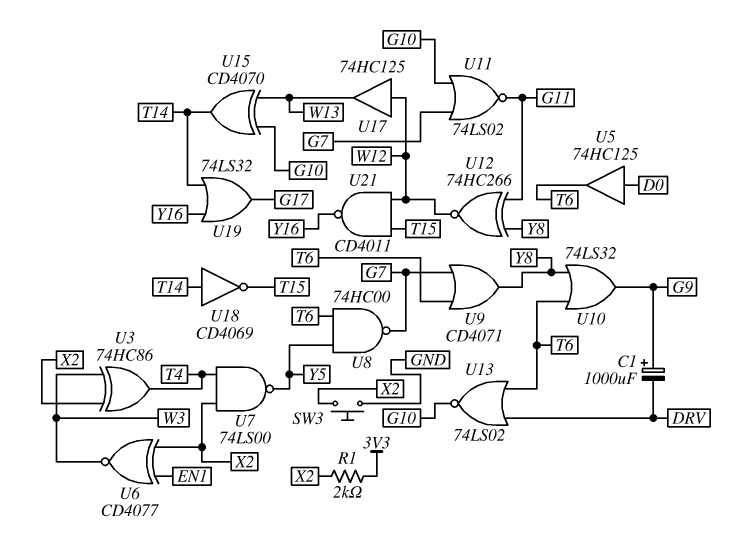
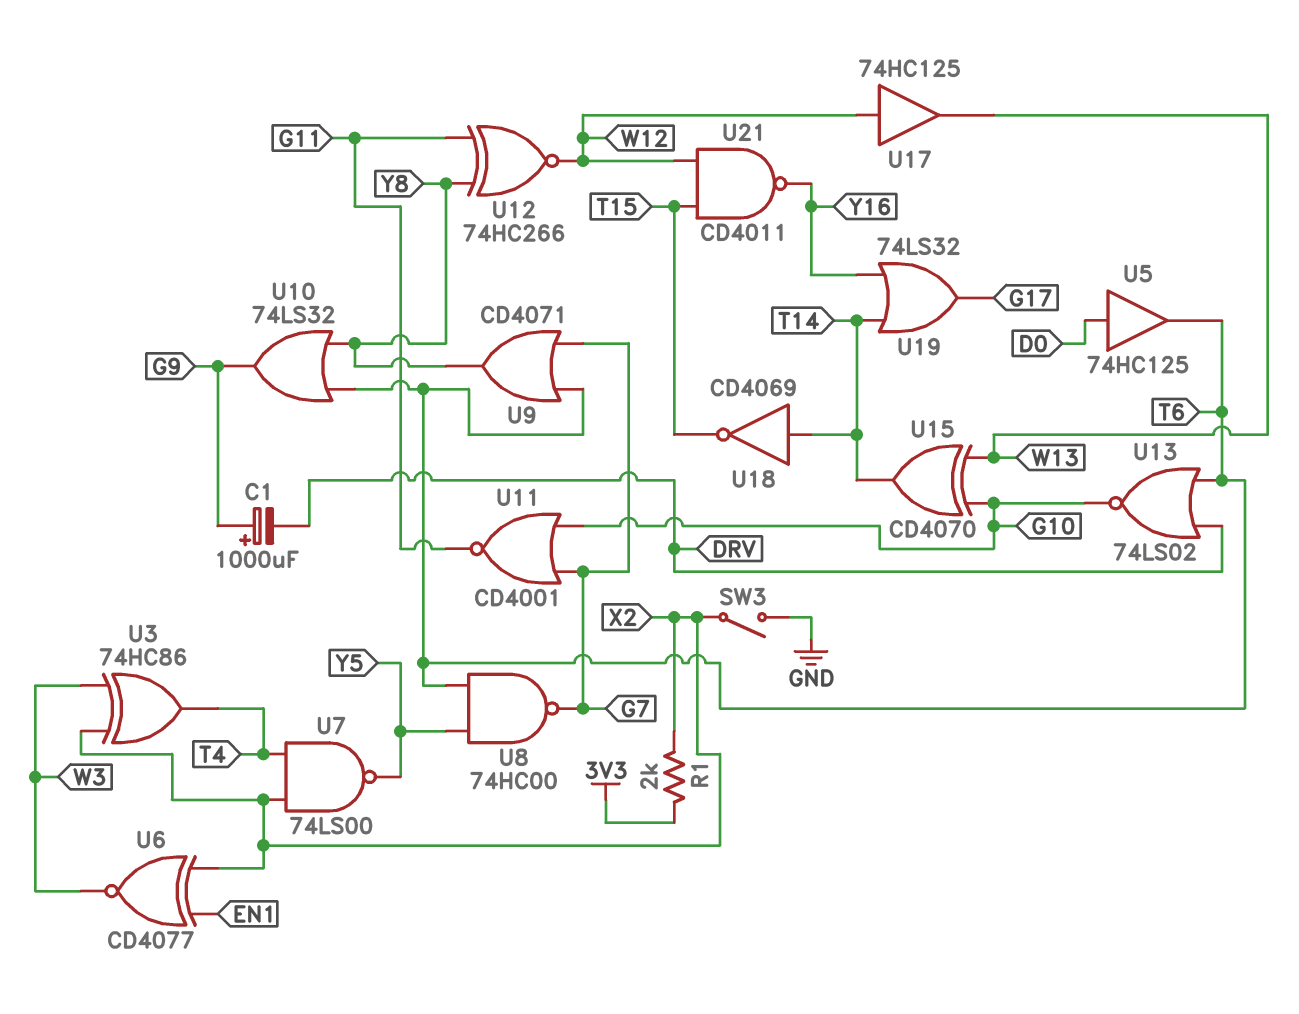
SW3: button (GND, X2) -> switch (GND, X2)
U11: NOR 74LS02 (in G7, in G10, out G11) -> NOR CD4001 (in G7, in G10, out G11)

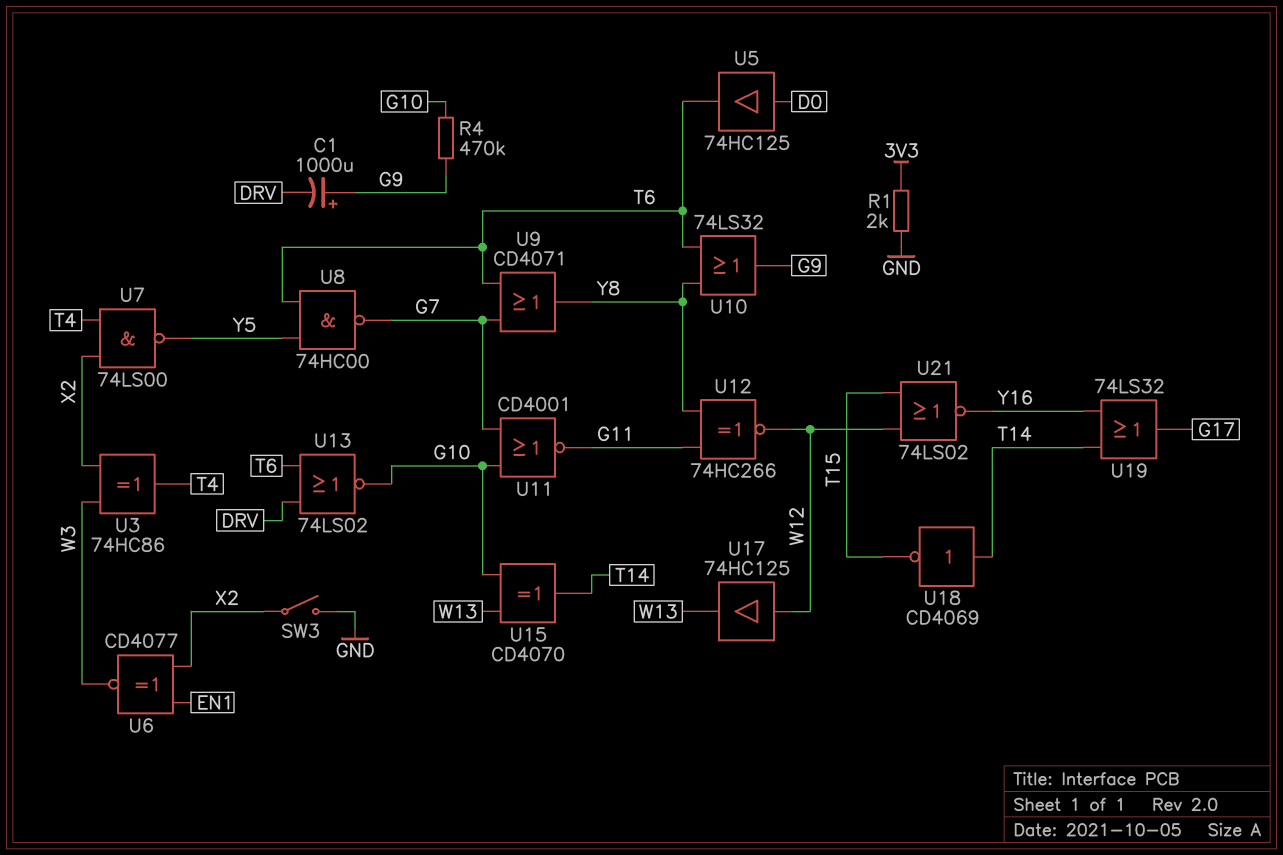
R1: 2k (3V3, X2) -> 2k (3V3, GND)
R4: none -> 470k (G9, G10)
U21: NAND CD4011 (in T15, in W12, out Y16) -> NOR 74LS02 (in T15, in W12, out Y16)

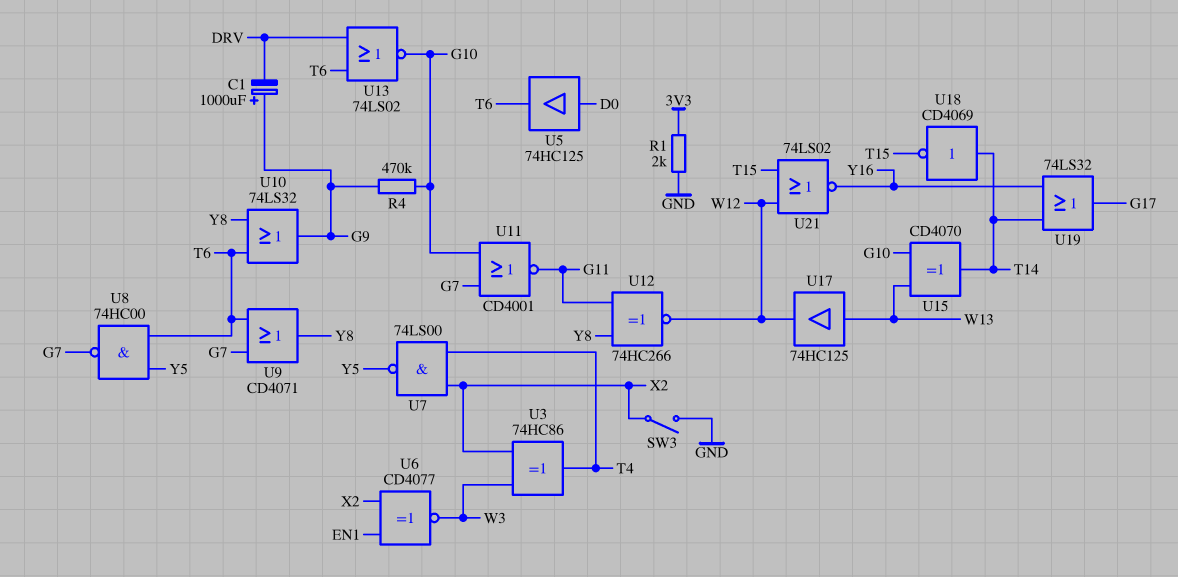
U17: buffer 74HC125 (in W12, out W13) -> buffer 74HC125 (in W13, out W12)

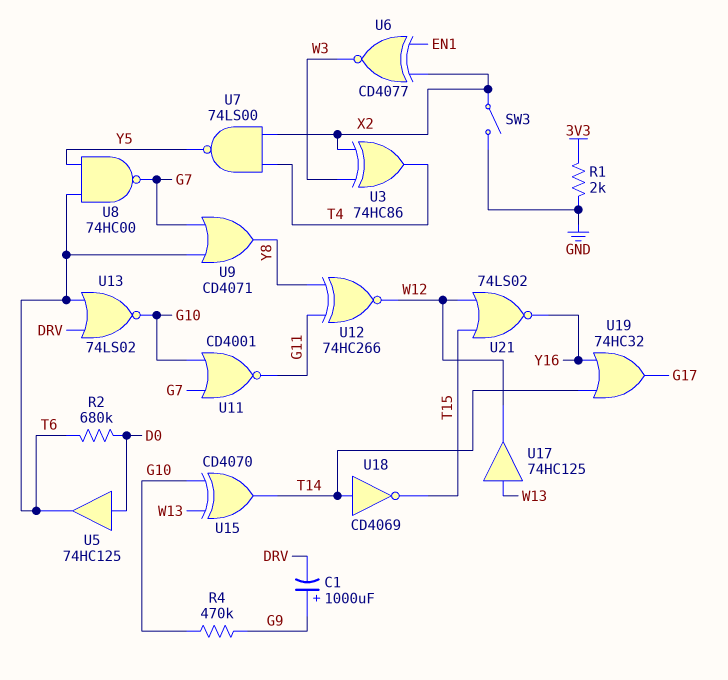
R2: none -> 680k (D0, T6)
U10: OR 74LS32 (in T6, in Y8, out G9) -> none
U19: OR 74LS32 (in T14, in Y16, out G17) -> OR 74HC32 (in T14, in Y16, out G17)

